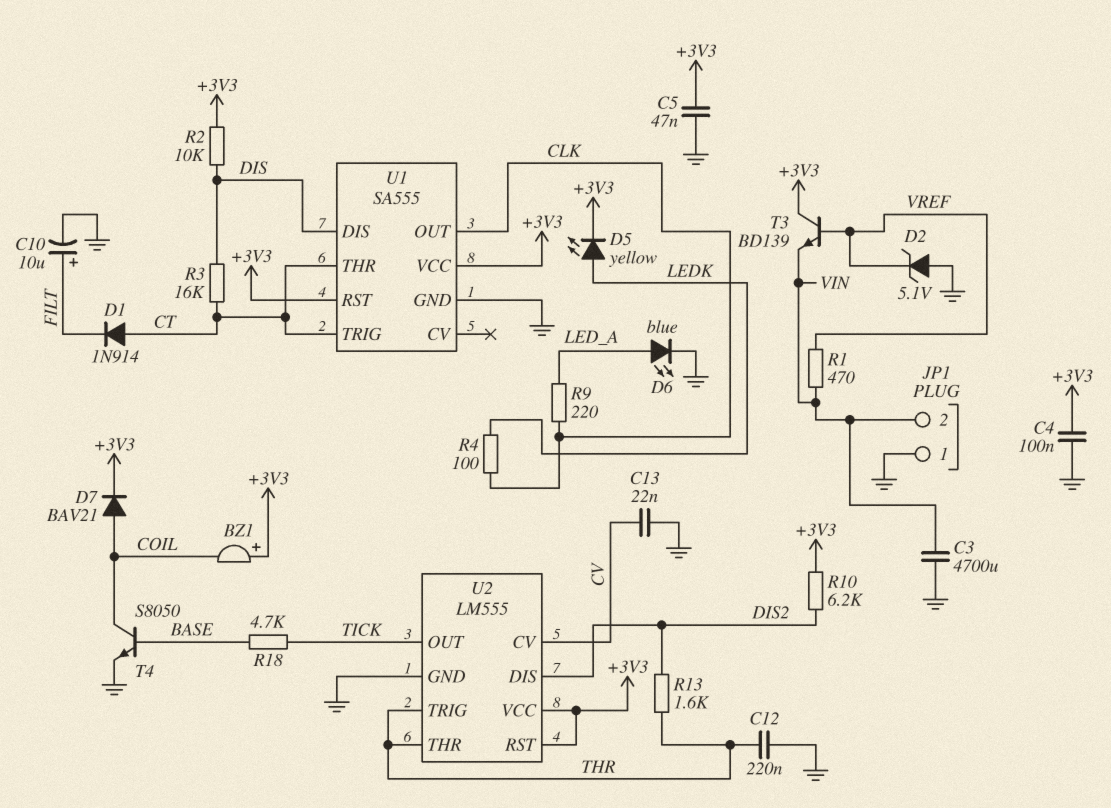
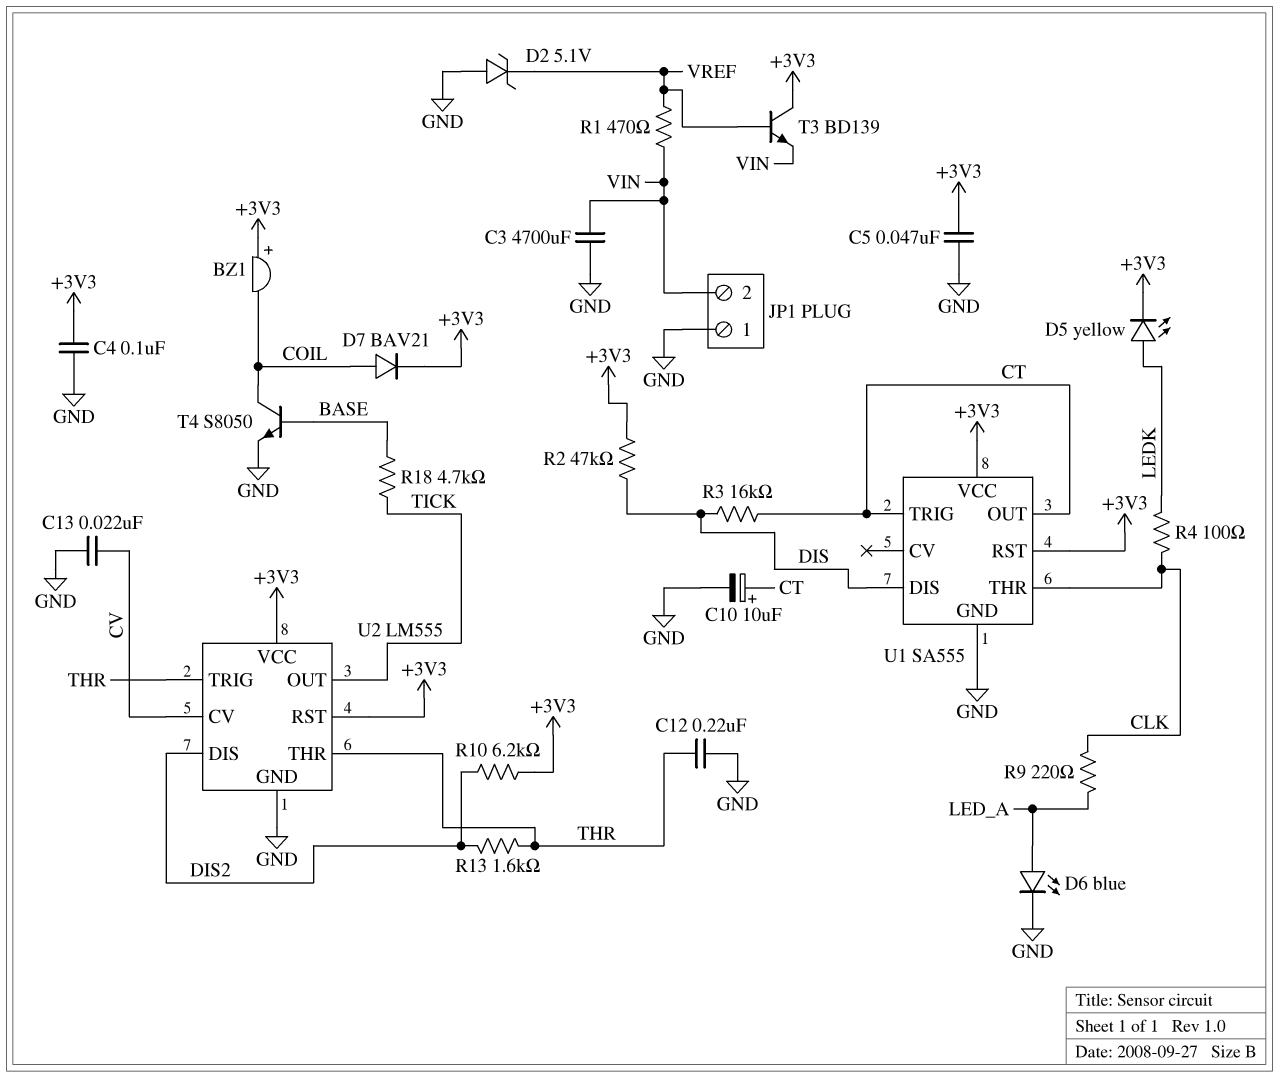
C10: 10uF (plus FILT, minus GND) -> 10uF (plus CT, minus GND)
D1: diode 1N914 (A CT, K FILT) -> none
R2: 10k (+3V3, DIS) -> 47k (+3V3, DIS)
U1 pin OUT: CLK -> CT
U1 pin THR: CT -> CLK

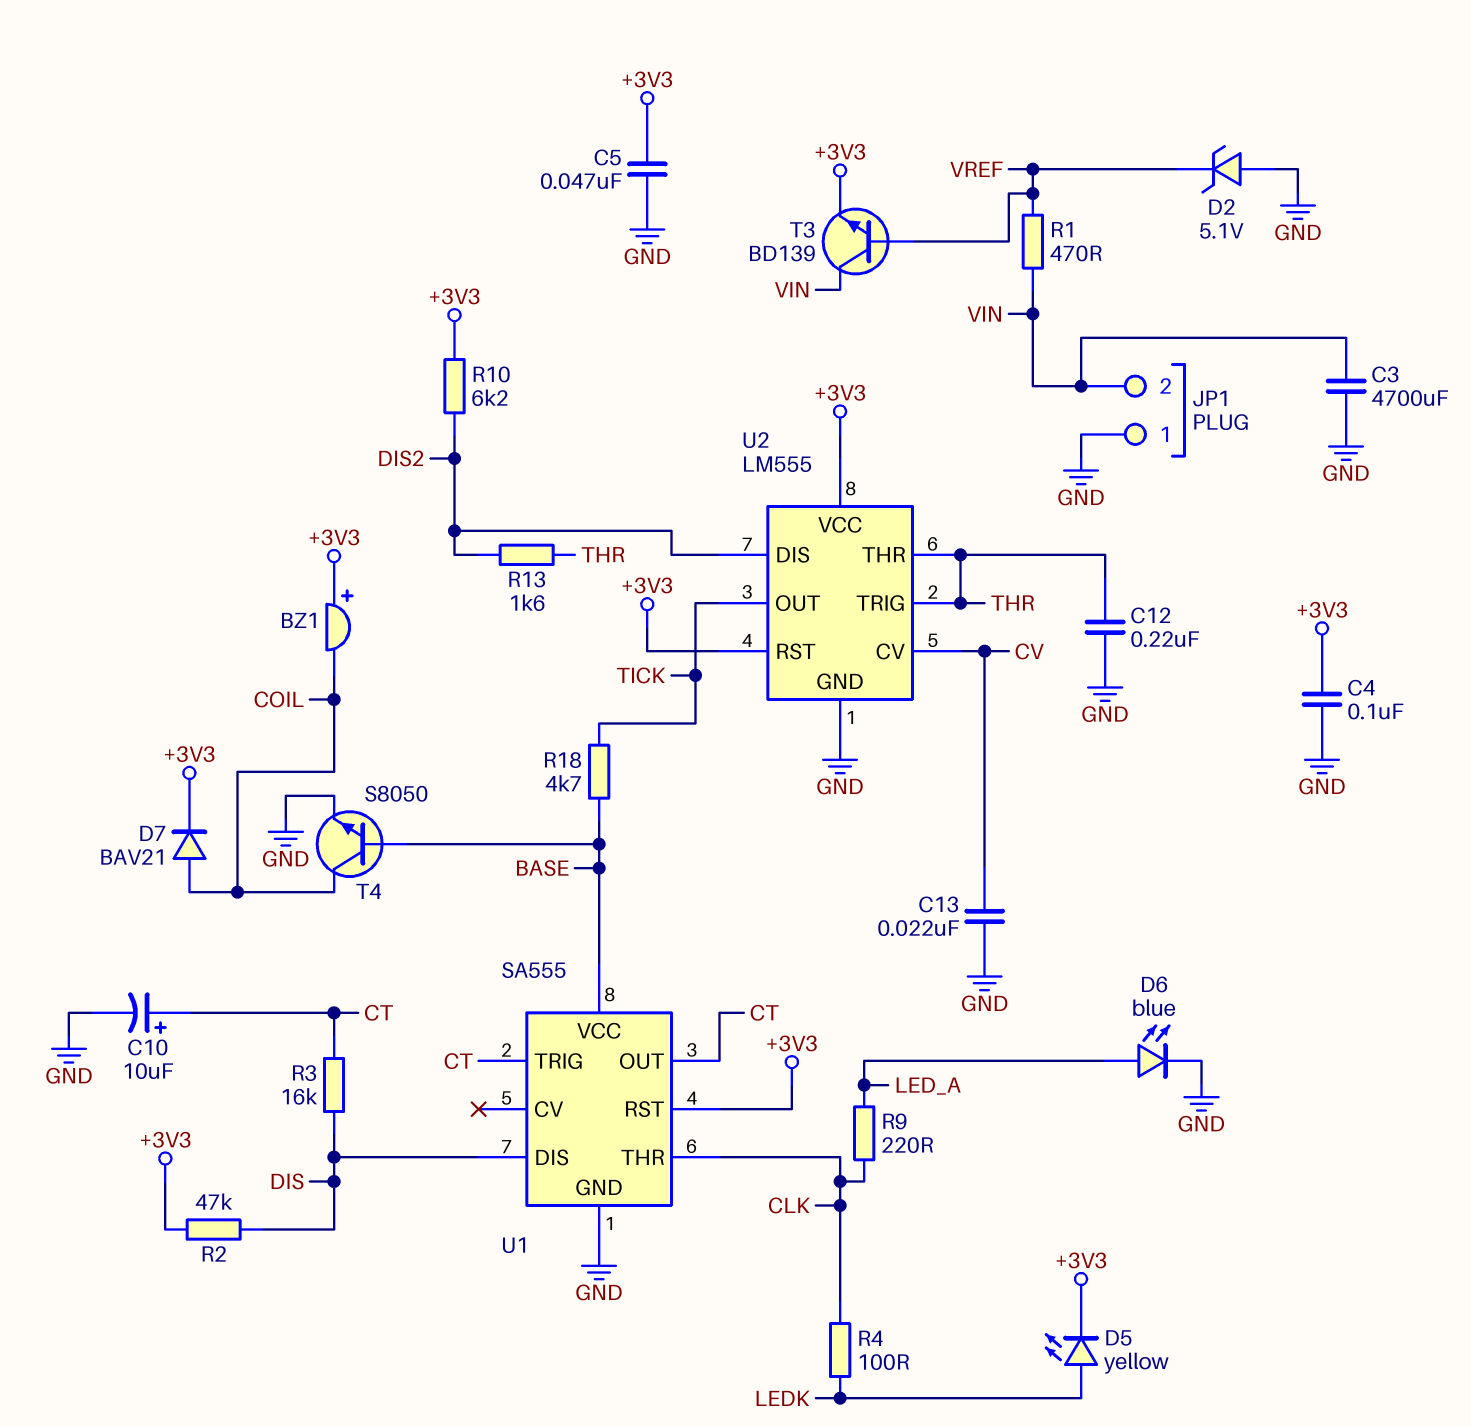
T3: NPN BD139 (B VREF, C +3V3, E VIN) -> NPN BD139 (B VREF, C VIN, E +3V3)
U1 pin VCC: +3V3 -> BASE

